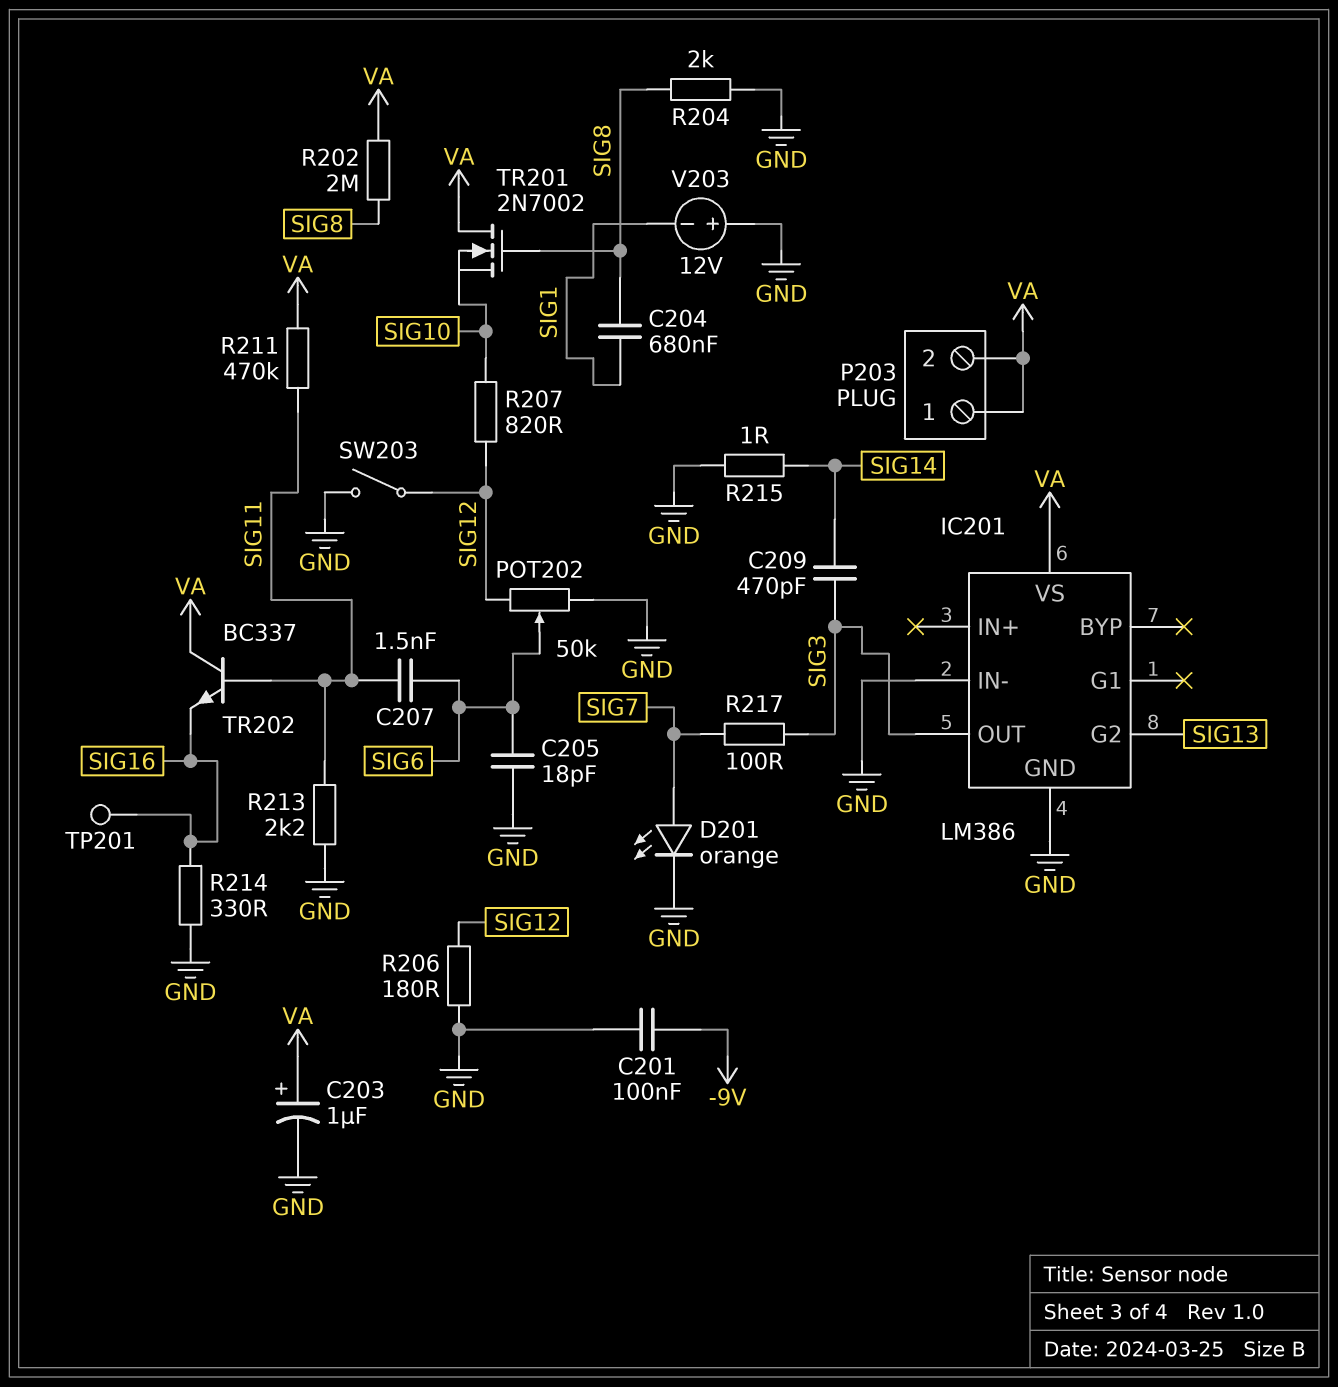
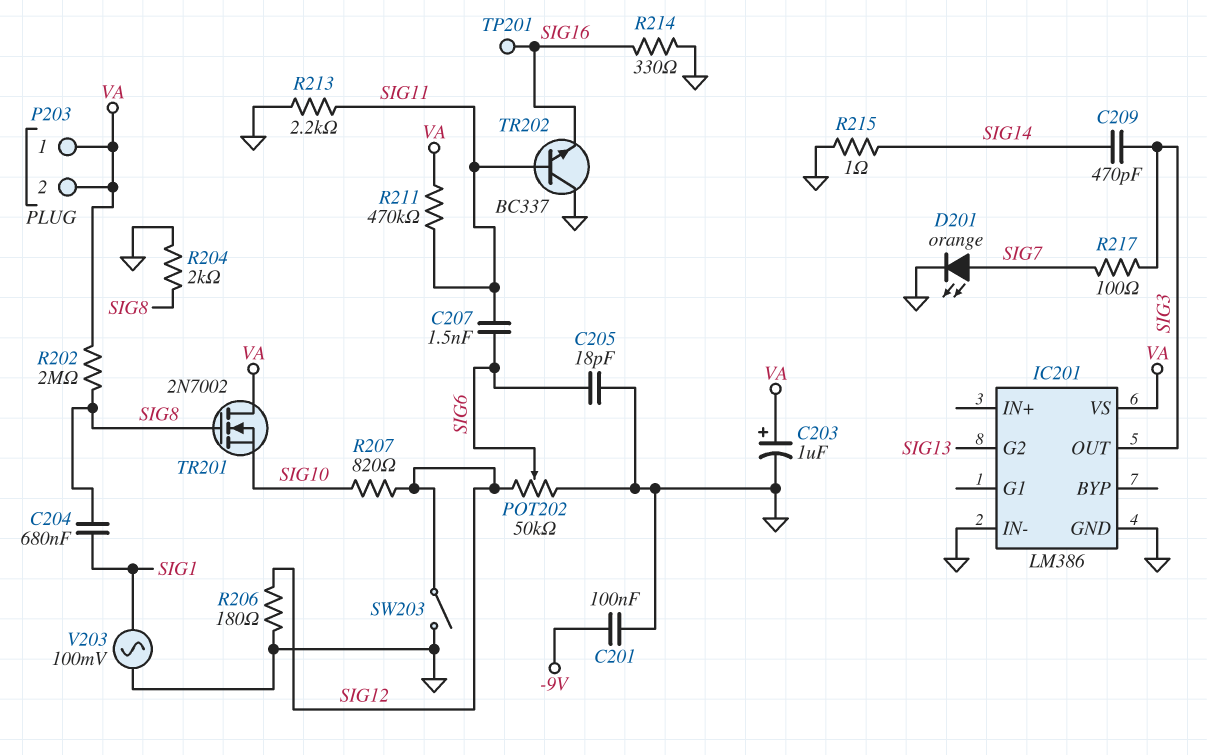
TR202: NPN BC337 (B SIG11, C VA, E SIG16) -> NPN BC337 (B SIG11, C GND, E SIG16)
V203: 12V (plus GND, minus SIG1) -> AC 100mV (GND, SIG1)

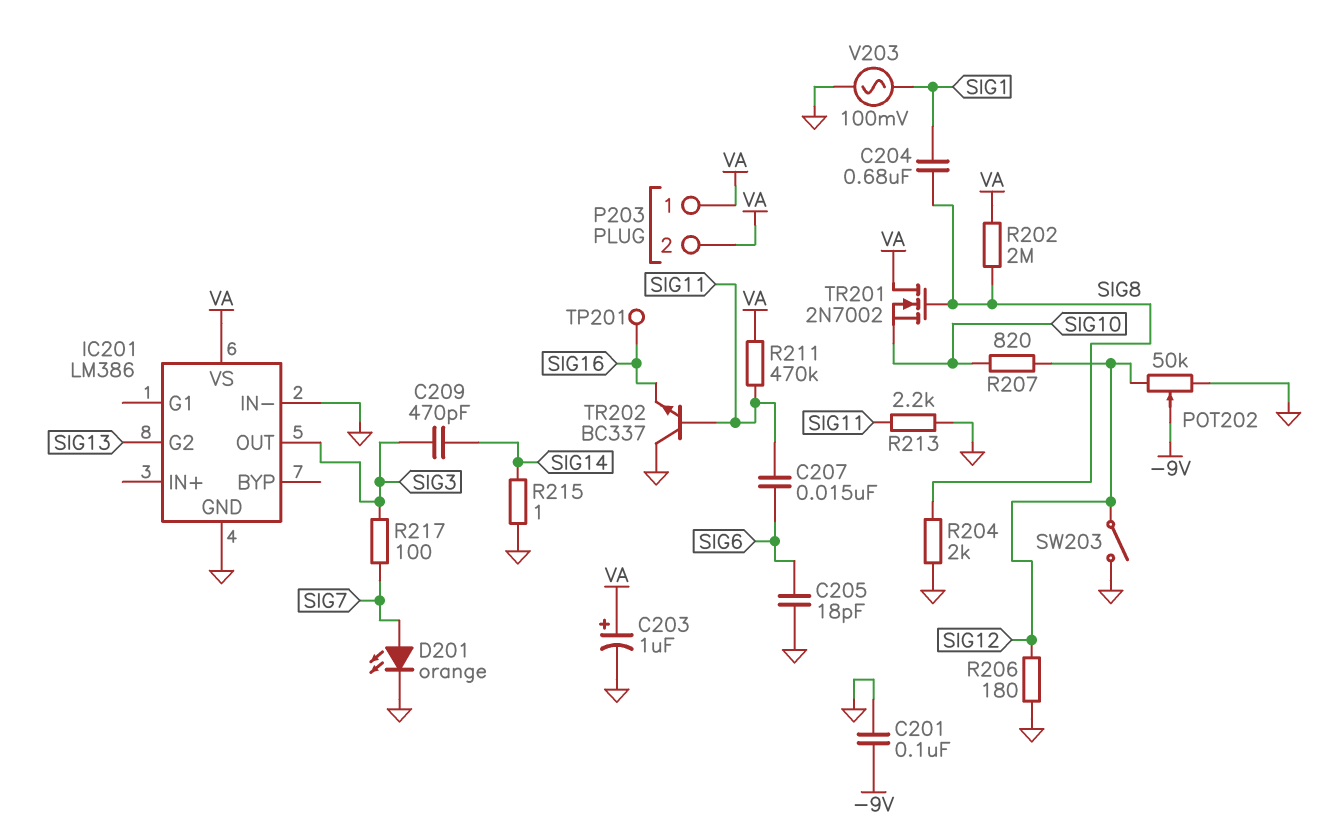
C207: 1.5nF (SIG6, SIG11) -> 15nF (SIG6, SIG11)
POT202: 50k (GND, SIG12, wiper SIG6) -> 50k (GND, SIG12, wiper -9V)
R214: 330 (GND, SIG16) -> none

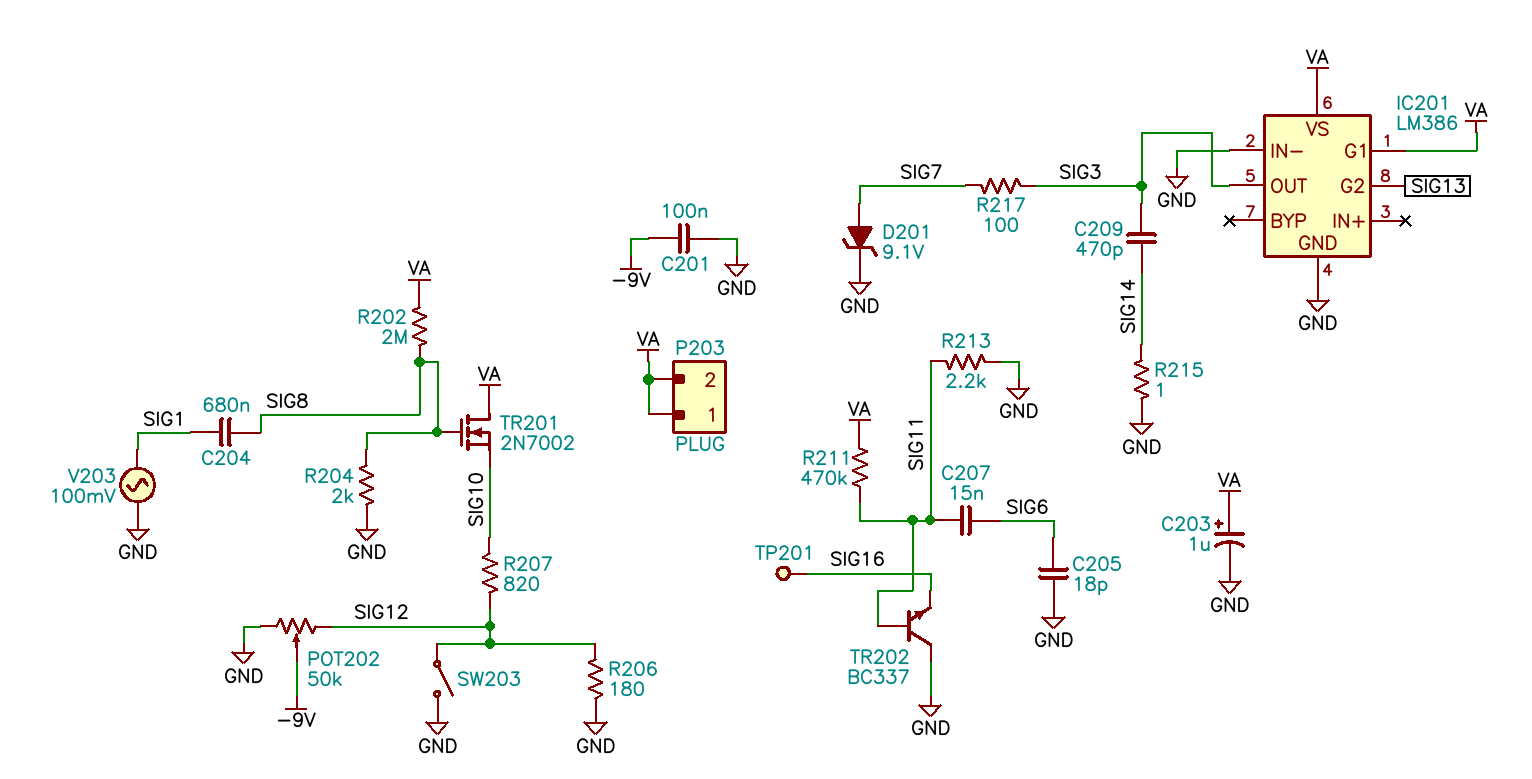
D201: LED orange (A SIG7, K GND) -> zener 9.1V (A SIG7, K GND)
IC201 pin G1: none -> VA

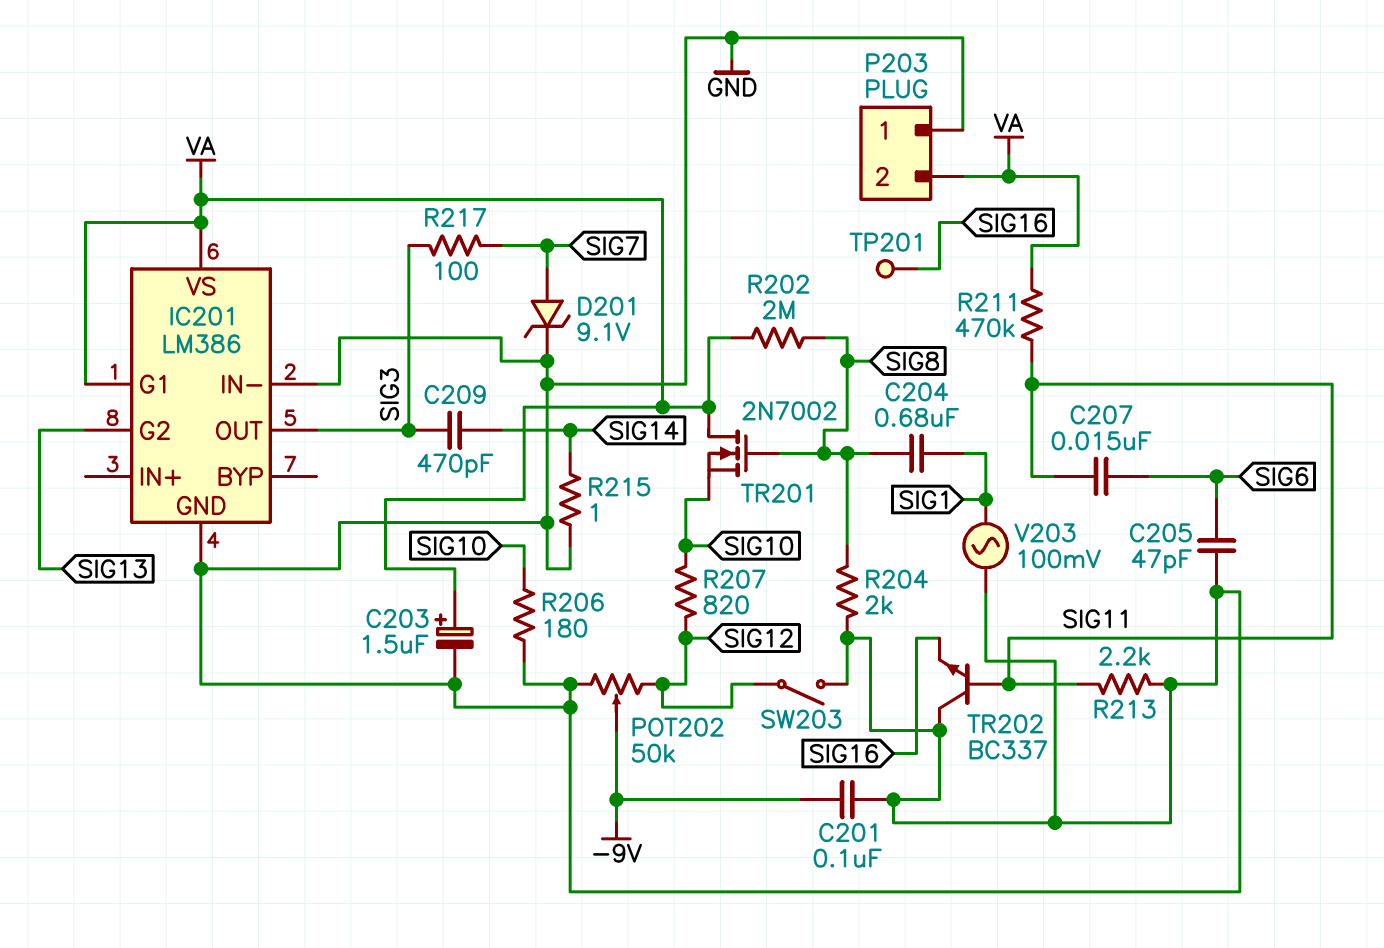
C203: 1uF (plus VA, minus GND) -> 1.5uF (plus VA, minus GND)
C205: 18pF (GND, SIG6) -> 47pF (GND, SIG6)
P203 pin 1: VA -> GND
R206: 180 (GND, SIG12) -> 180 (GND, SIG10)

